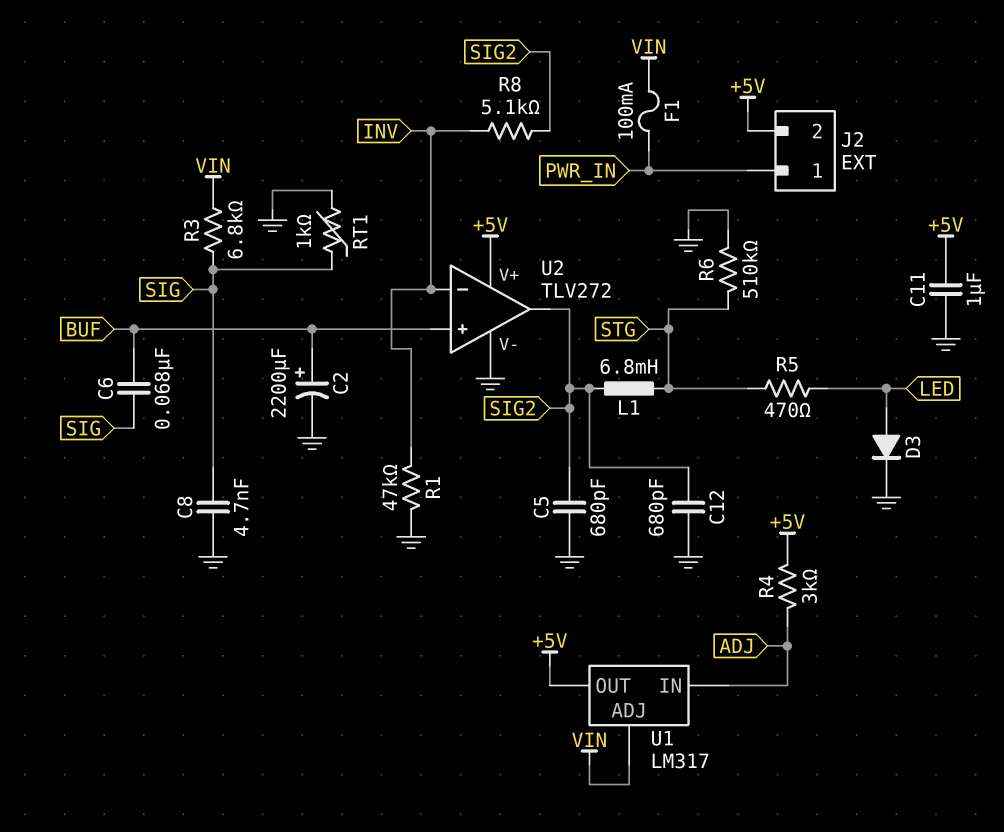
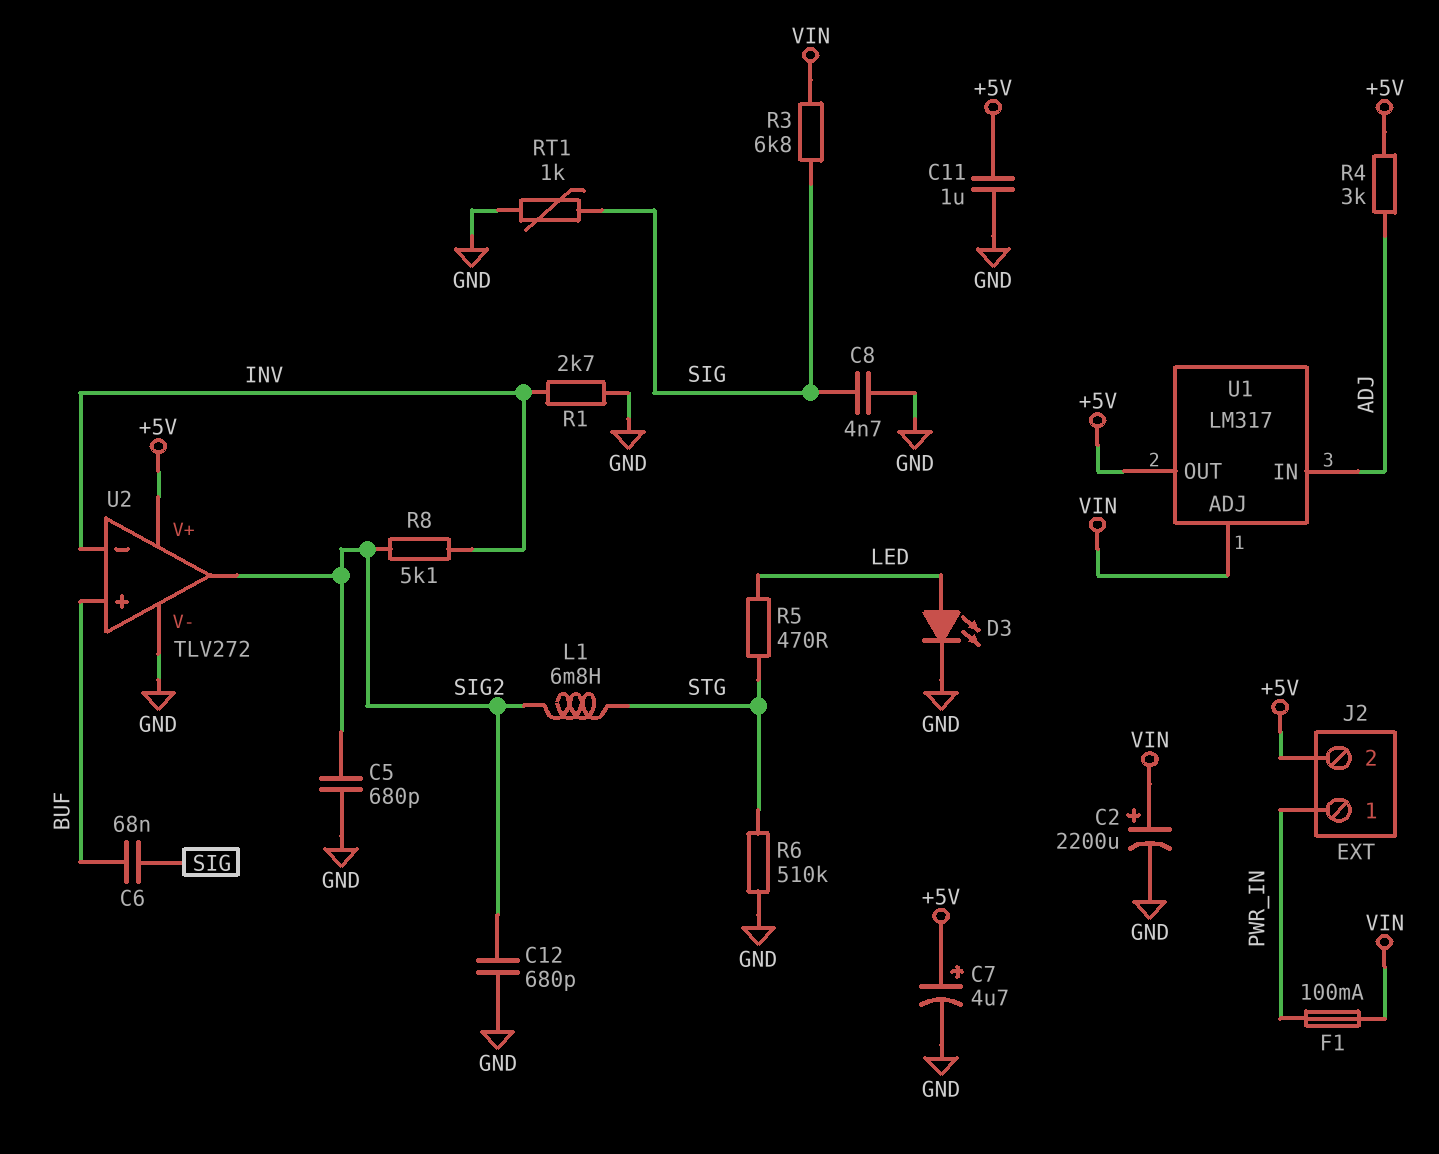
C2: 2200uF (plus BUF, minus GND) -> 2200uF (plus VIN, minus GND)
C7: none -> 4.7uF (plus +5V, minus GND)
D3: diode (A LED, K GND) -> LED (A LED, K GND)
R1: 47k (GND, INV) -> 2.7k (GND, INV)

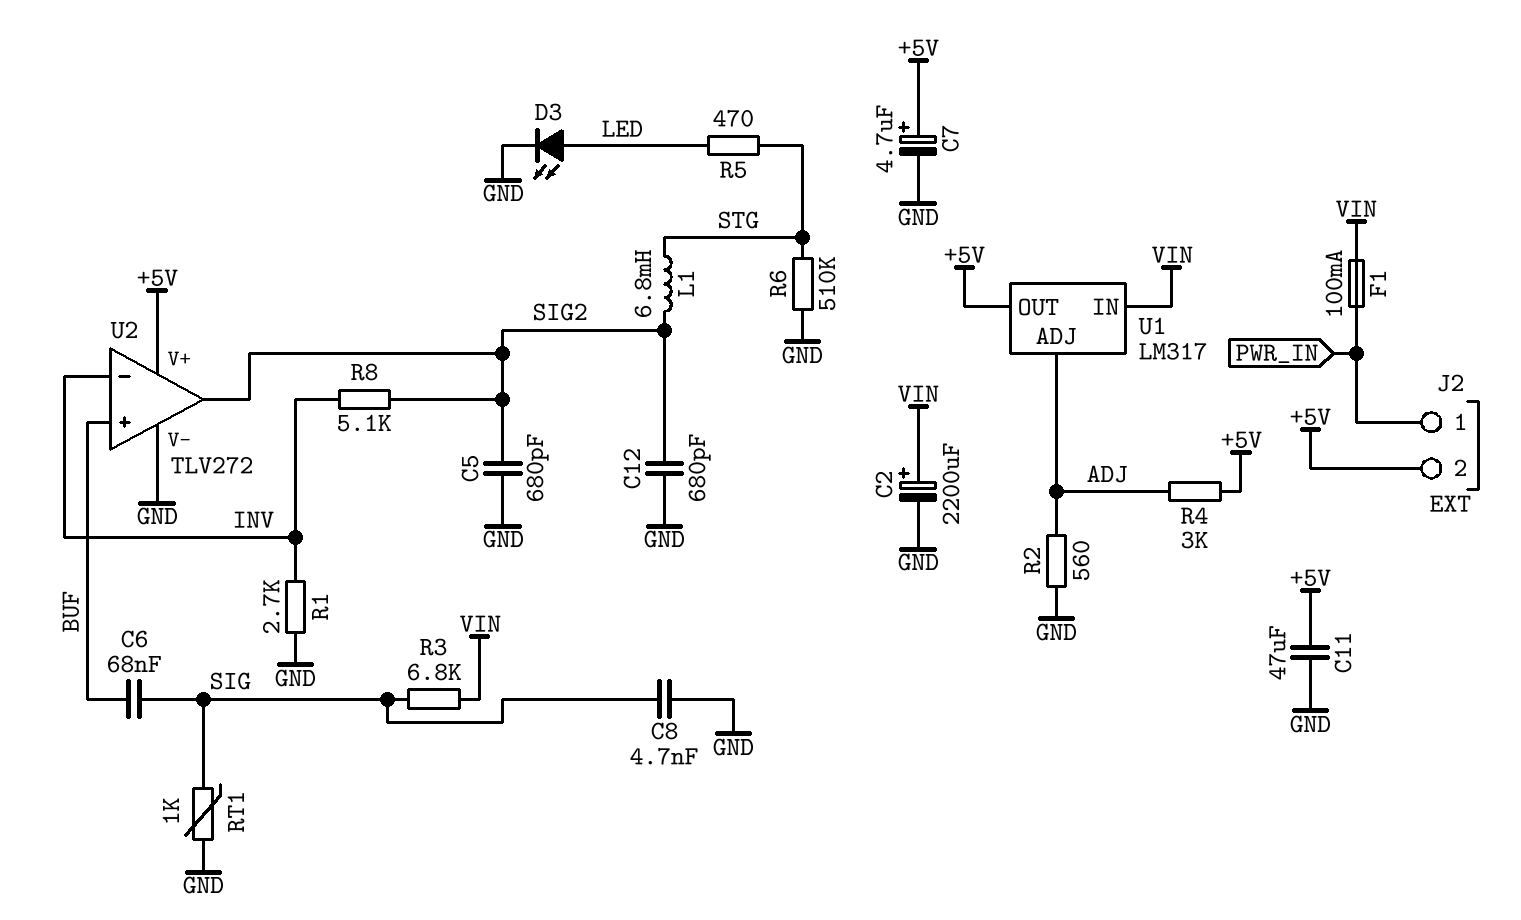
C11: 1uF (+5V, GND) -> 47uF (+5V, GND)
R2: none -> 560 (ADJ, GND)
U1 pin ADJ: VIN -> ADJ
U1 pin IN: ADJ -> VIN

